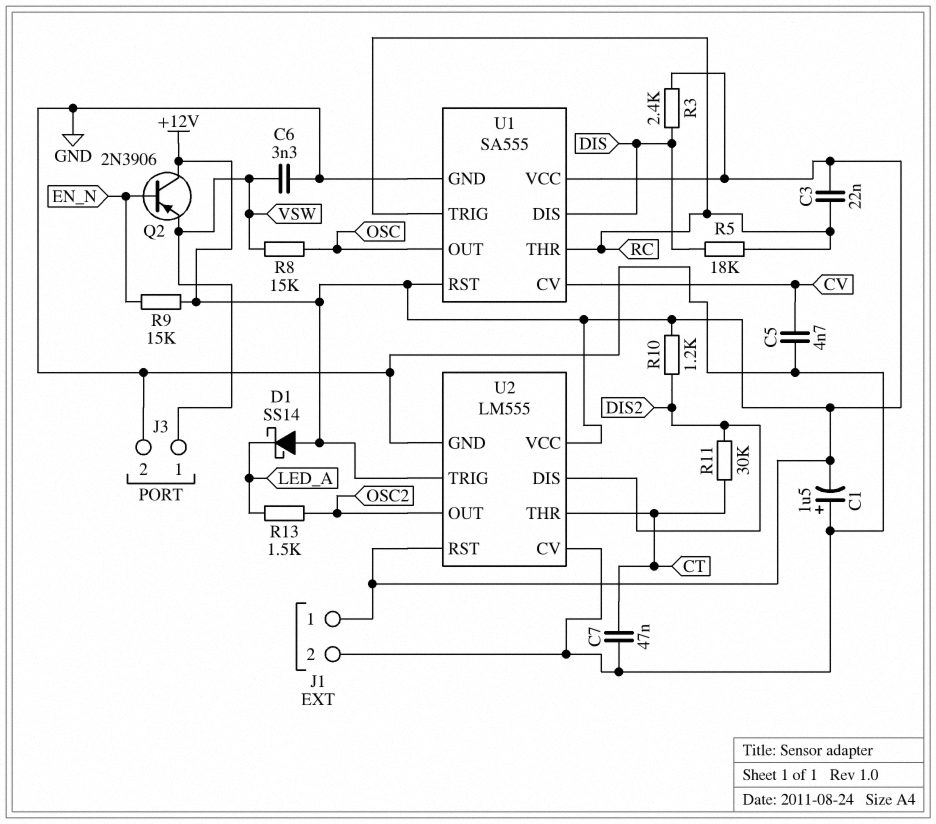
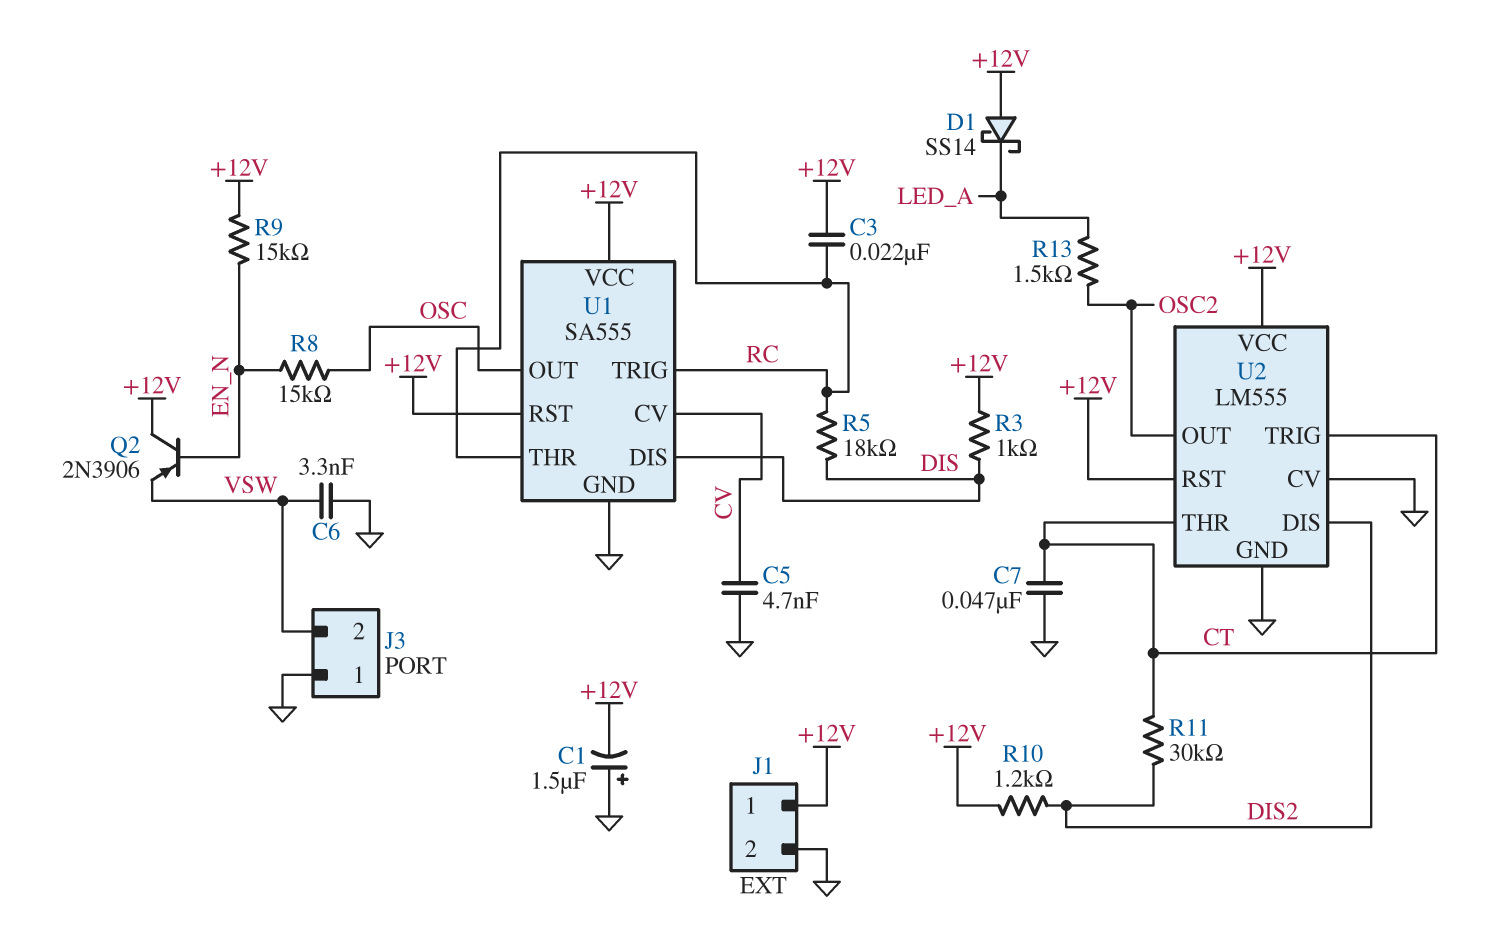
J3 pin 1: VSW -> GND
J3 pin 2: GND -> VSW
R3: 2.4k (+12V, DIS) -> 1k (+12V, DIS)
R8: 15k (OSC, VSW) -> 15k (EN_N, OSC)
U2 pin TRIG: +12V -> CT

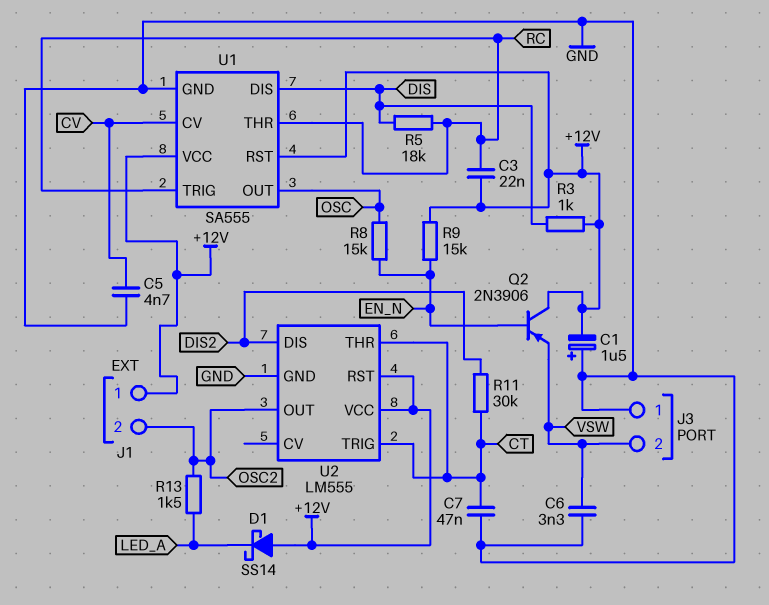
J1 pin 2: GND -> OSC2
R10: 1.2k (+12V, DIS2) -> none
U2 pin CV: GND -> none

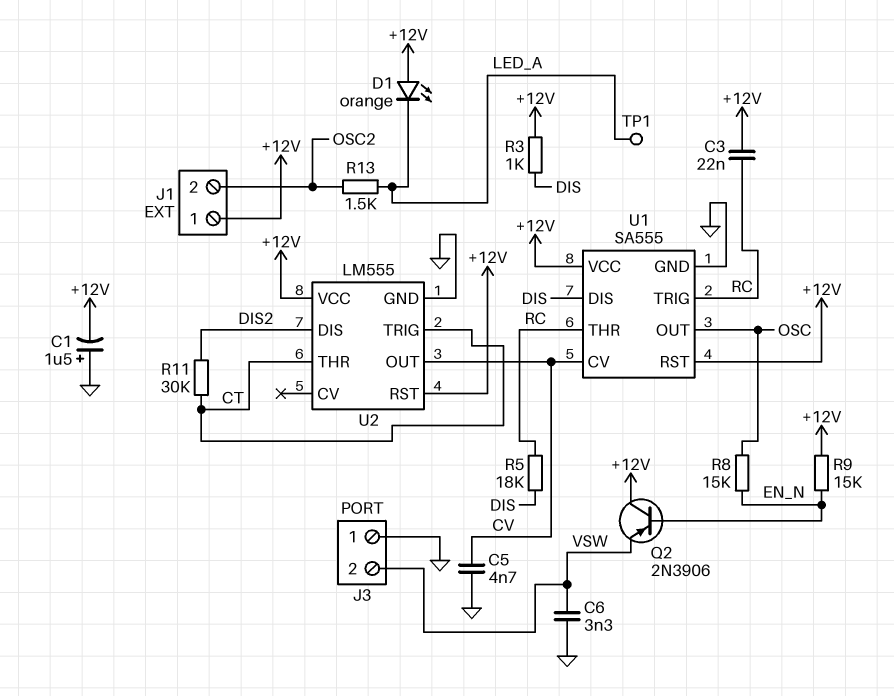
C7: 47nF (CT, GND) -> none
D1: schottky SS14 (A +12V, K LED_A) -> LED orange (A +12V, K LED_A)
TP1: none -> test point (LED_A)
U2 pin OUT: OSC2 -> CV

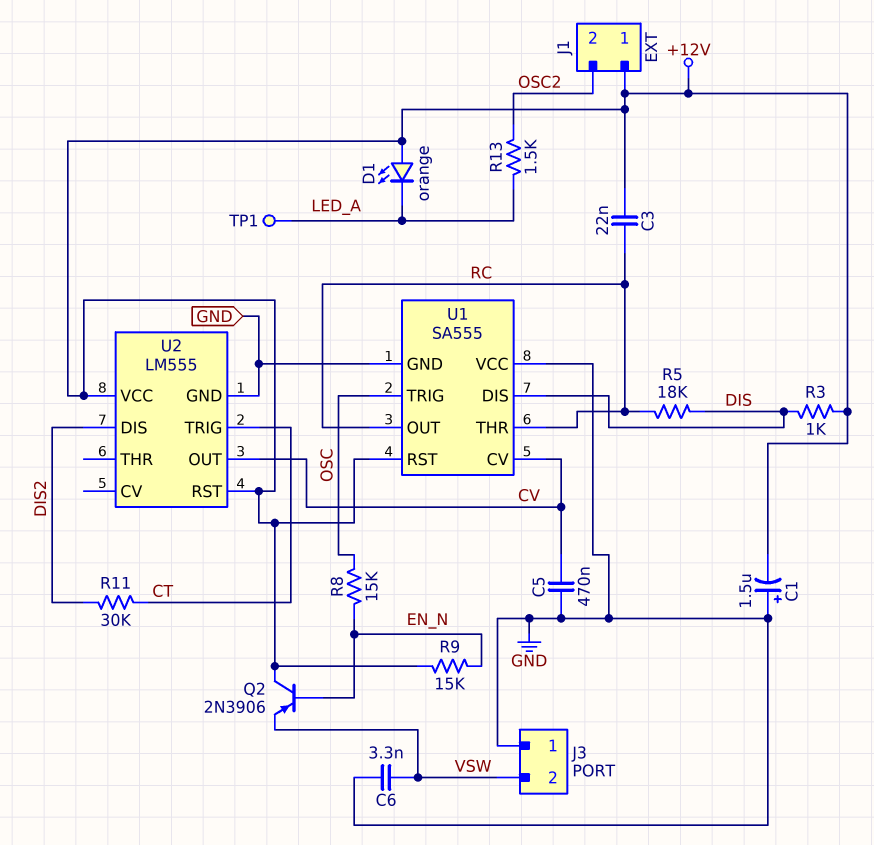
C5: 4.7nF (CV, GND) -> 470nF (CV, GND)
U1 pin OUT: OSC -> RC
U1 pin TRIG: RC -> OSC
U1 pin VCC: +12V -> GND
U2 pin THR: CT -> none

